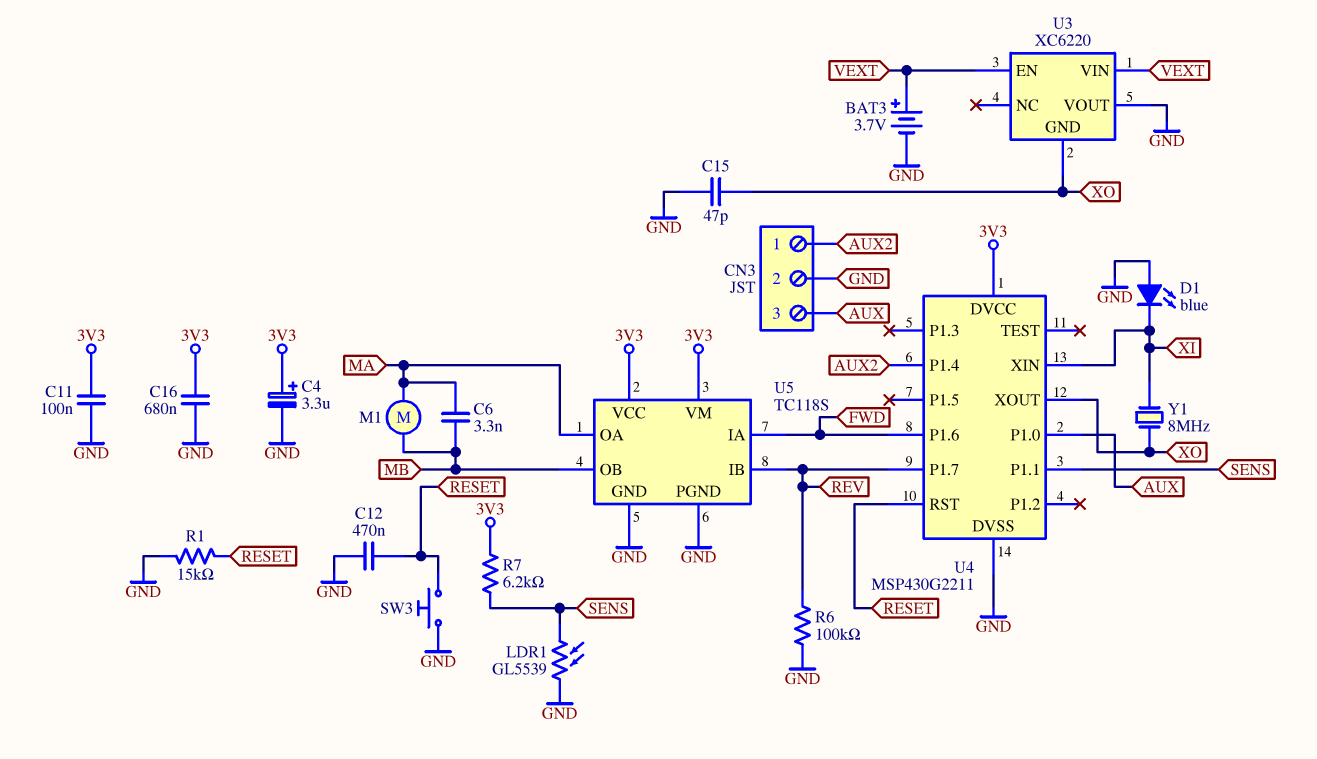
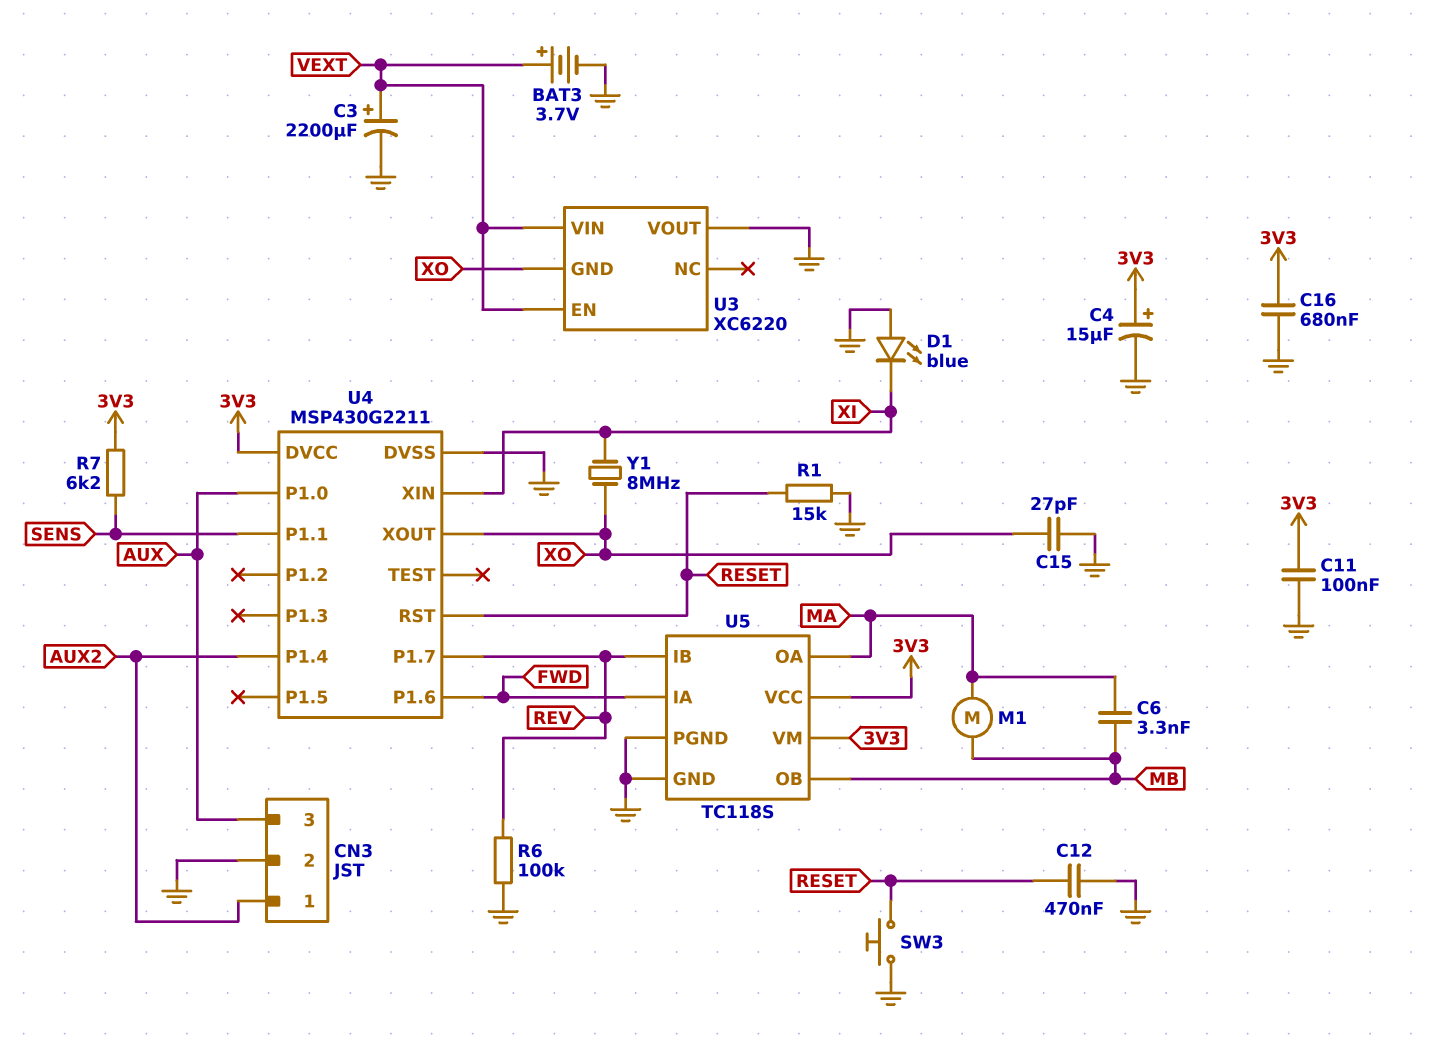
C3: none -> 2200uF (plus VEXT, minus GND)
C4: 3.3uF (plus 3V3, minus GND) -> 15uF (plus 3V3, minus GND)
C15: 47pF (GND, XO) -> 27pF (GND, XO)
LDR1: GL5539 (GND, SENS) -> none

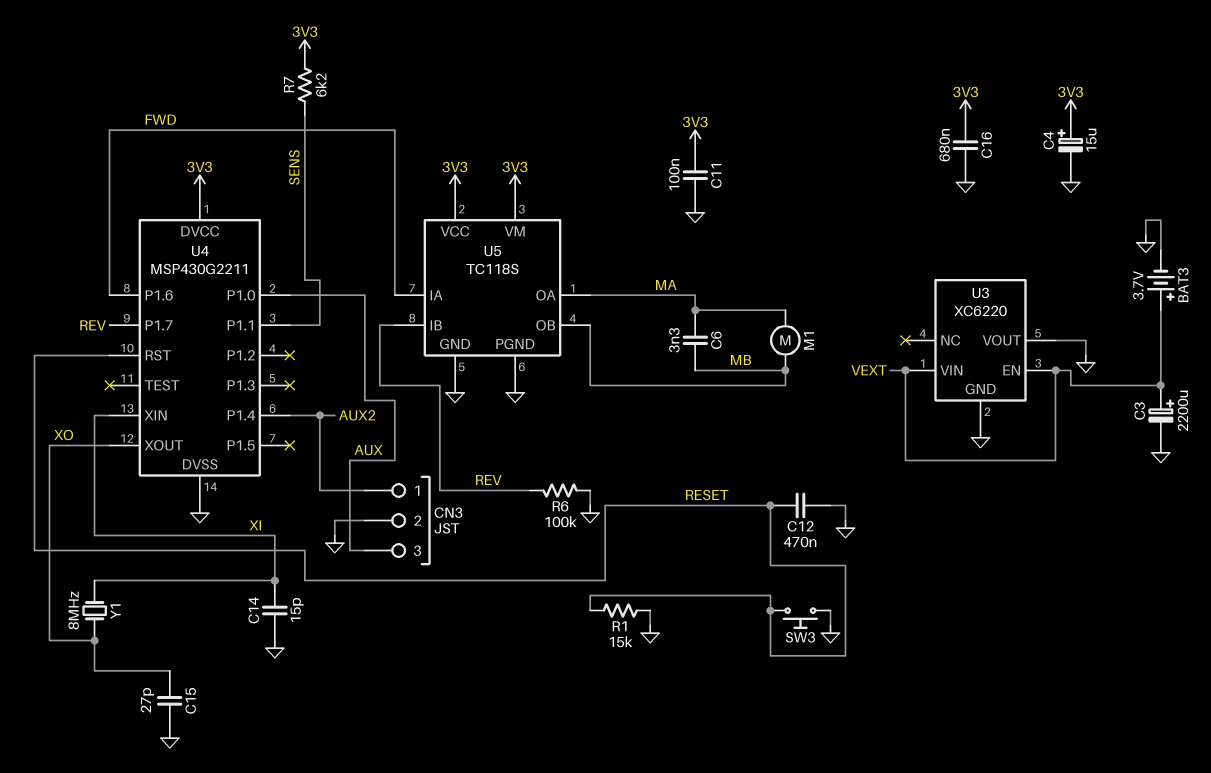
C14: none -> 15pF (GND, XI)
D1: LED blue (A GND, K XI) -> none
U3 pin GND: XO -> GND

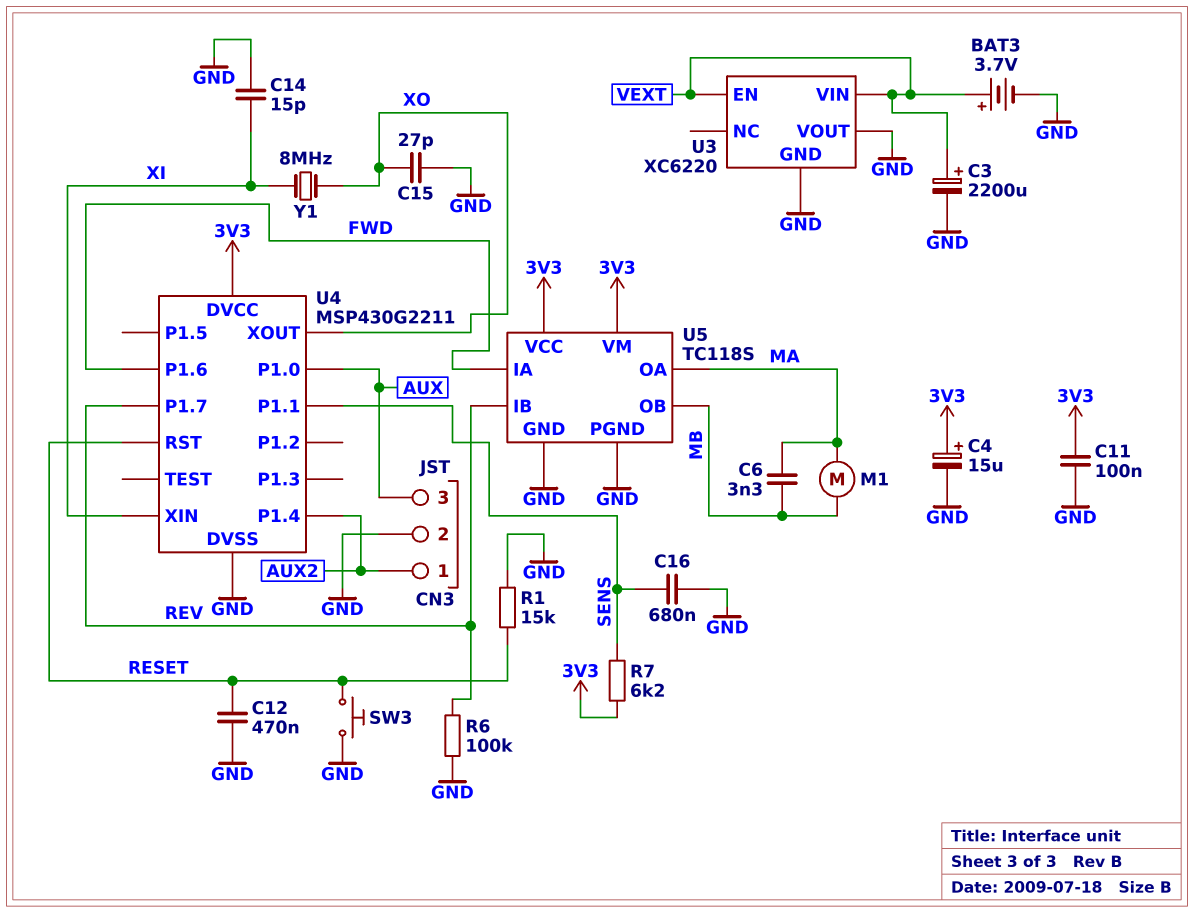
C16: 680nF (3V3, GND) -> 680nF (GND, SENS)

